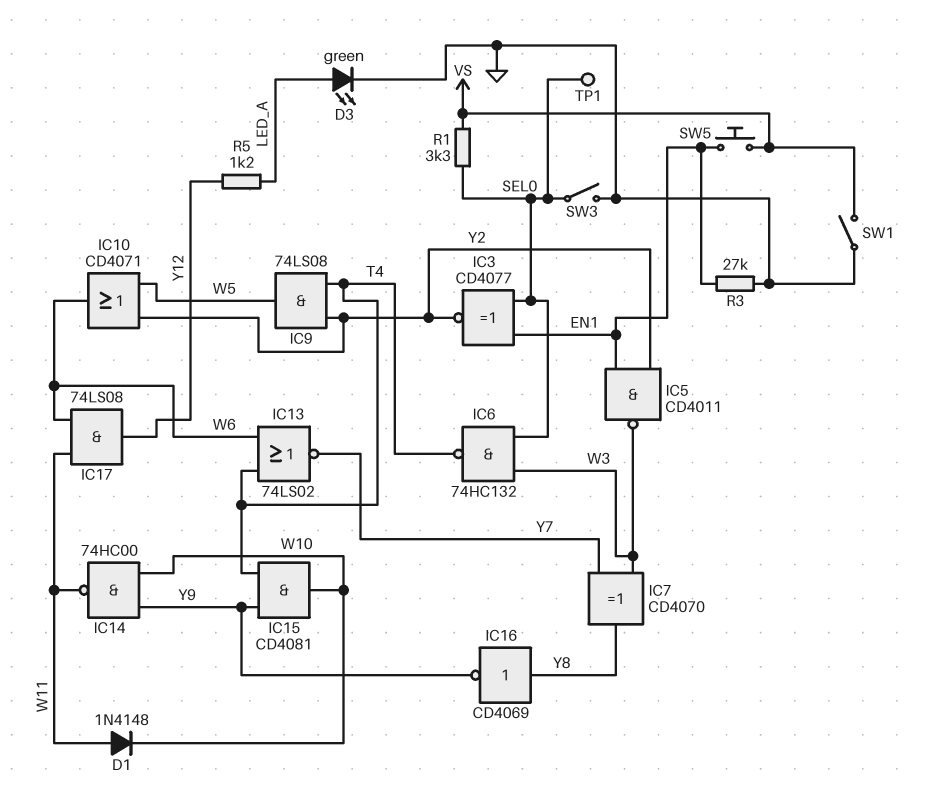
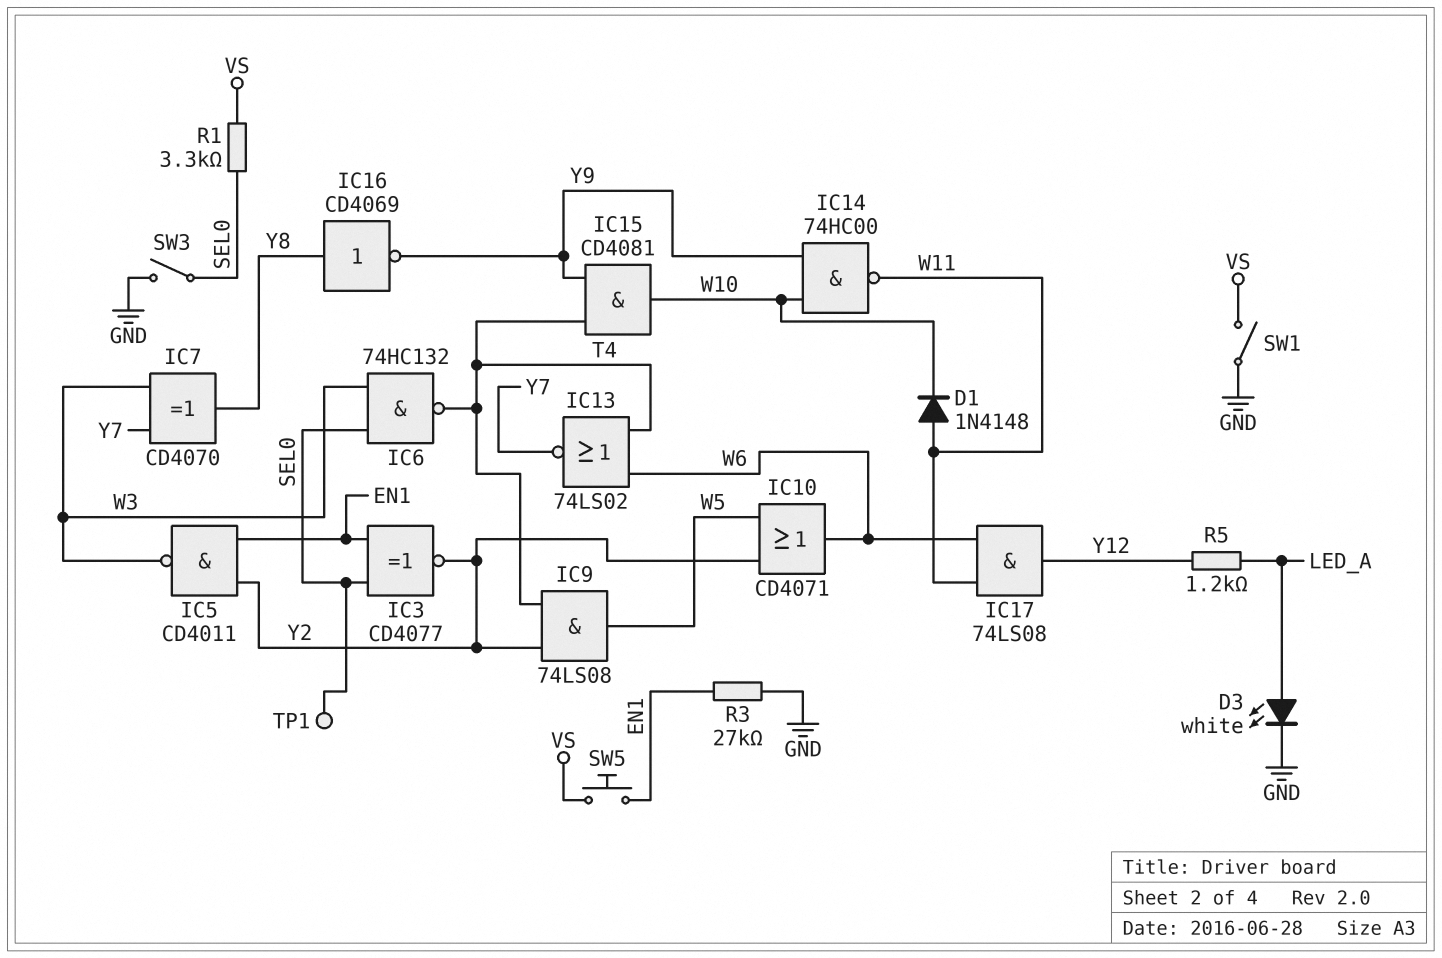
D3: LED green (A LED_A, K GND) -> LED white (A LED_A, K GND)

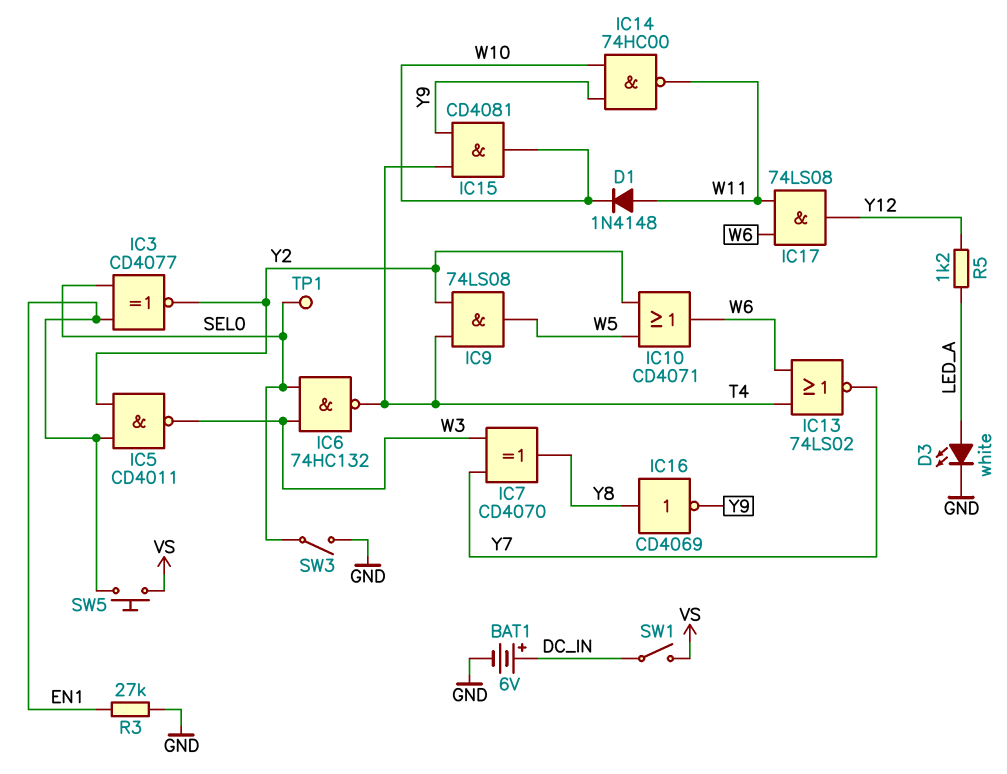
BAT1: none -> 6V (plus DC_IN, minus GND)
R1: 3.3k (SEL0, VS) -> none
SW1: switch (GND, VS) -> switch (DC_IN, VS)

